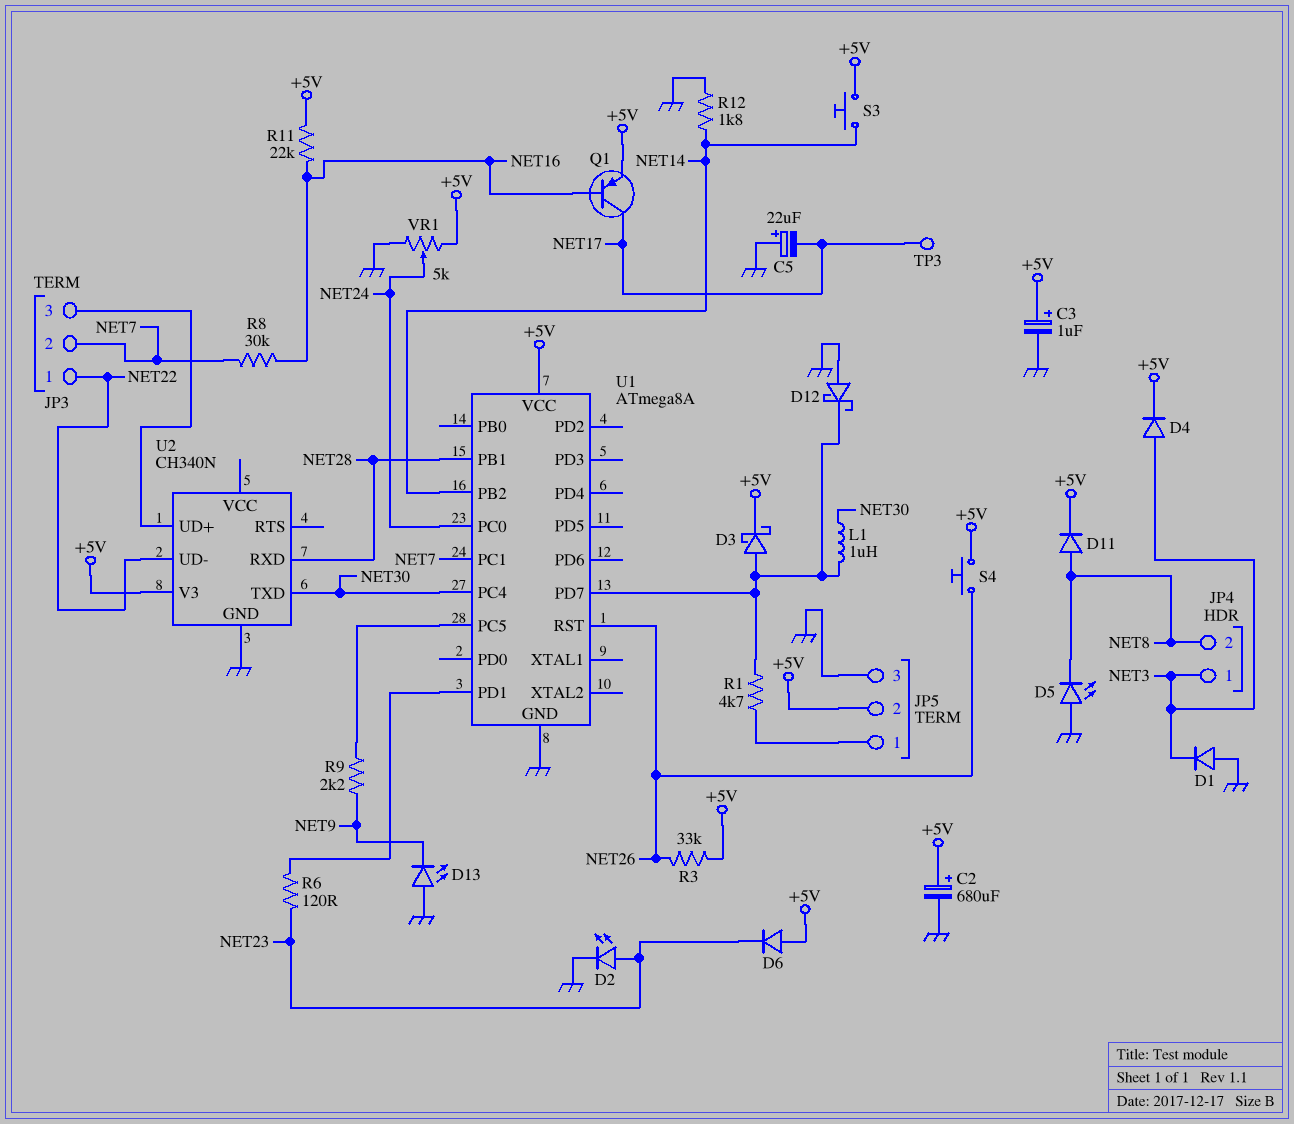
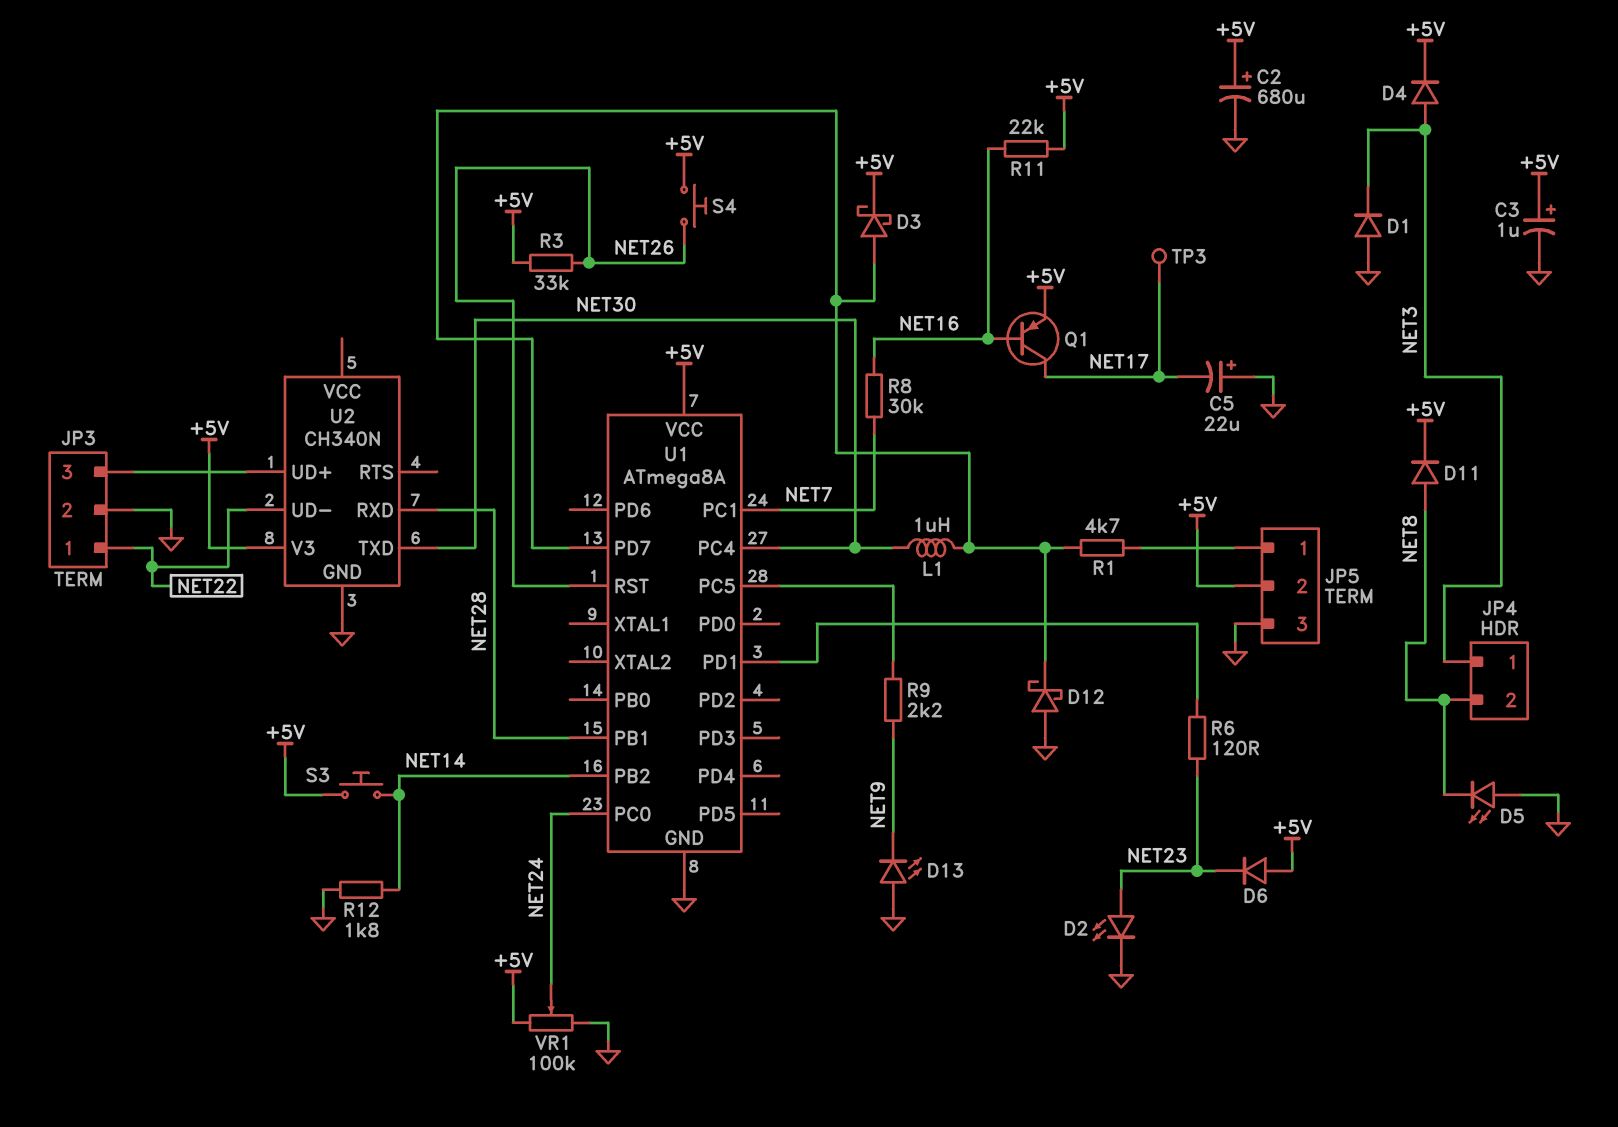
JP3 pin 2: NET7 -> GND
VR1: 5k (+5V, GND, wiper NET24) -> 100k (+5V, GND, wiper NET24)

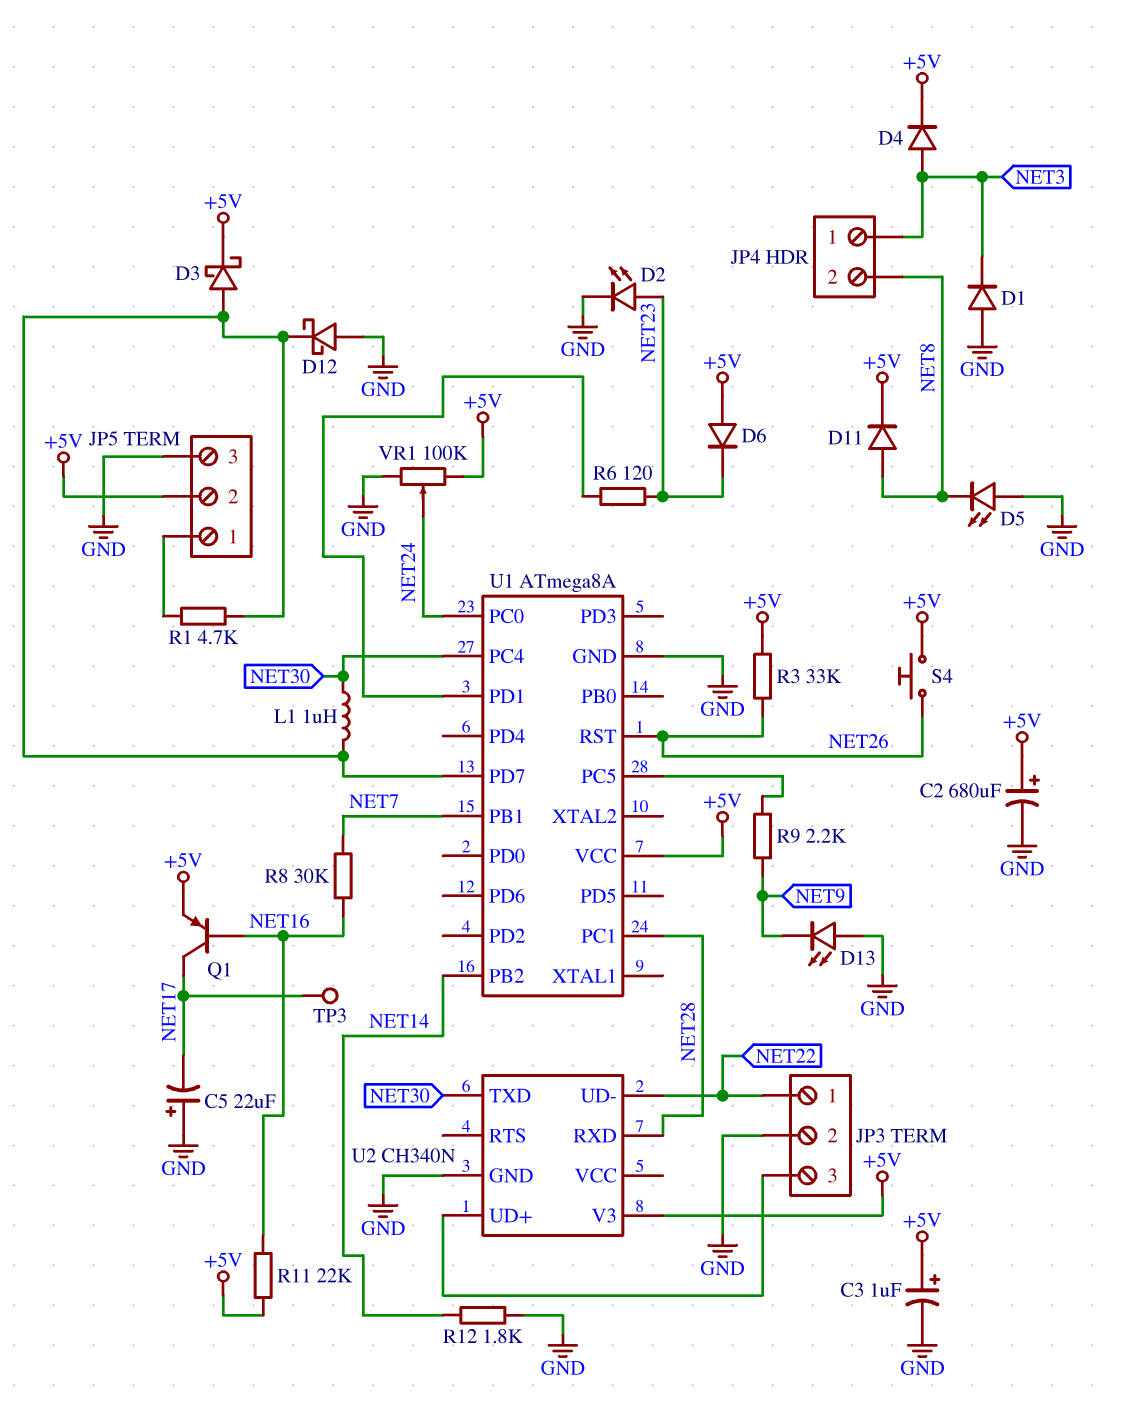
S3: button (+5V, NET14) -> none
U1 pin PB1: NET28 -> NET7
U1 pin PC1: NET7 -> NET28

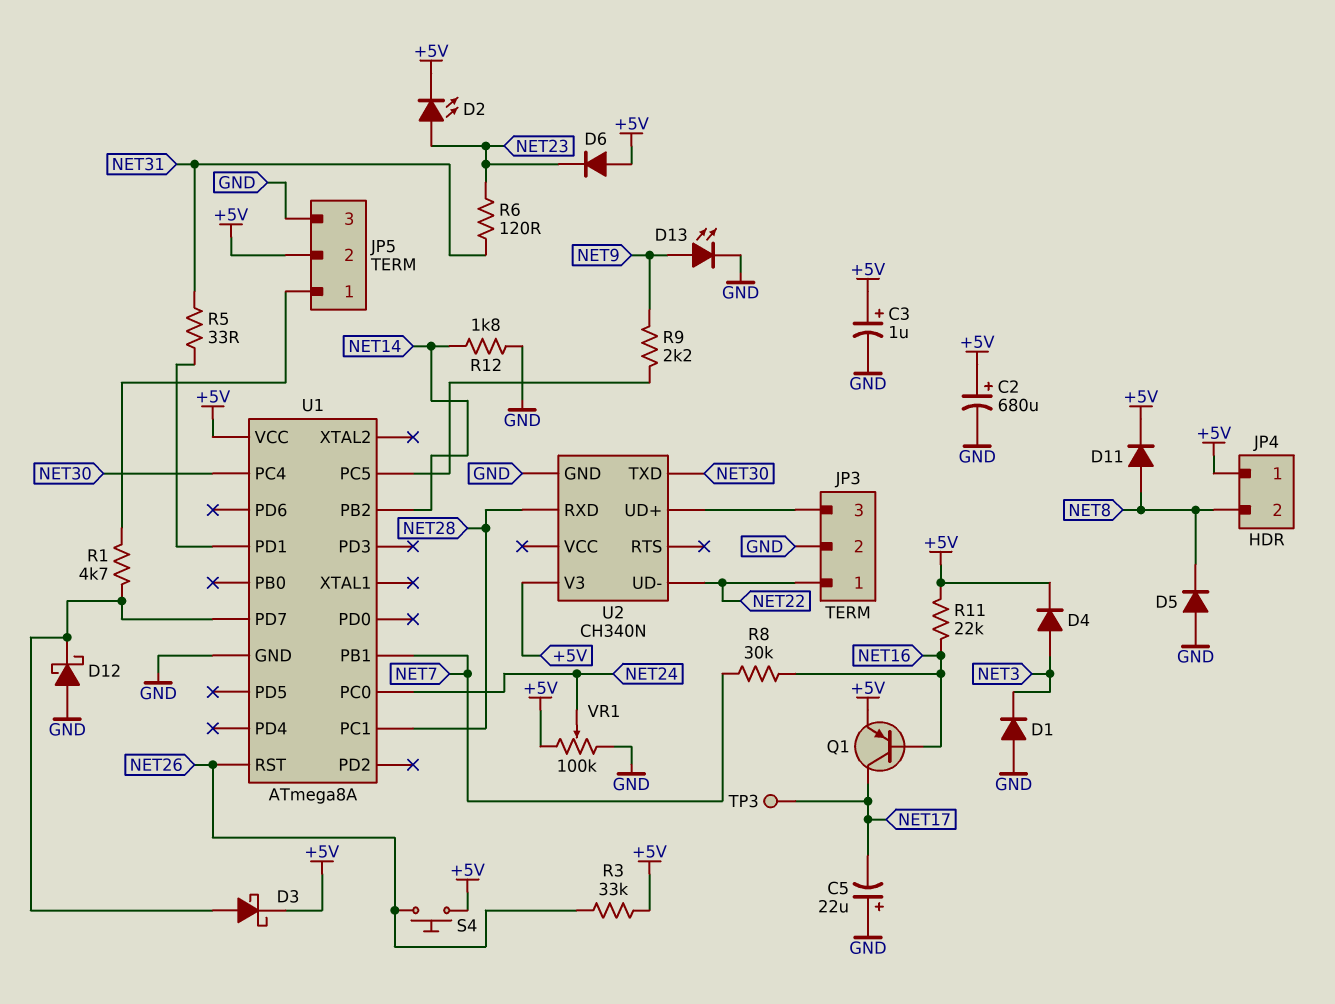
D2: LED (A NET23, K GND) -> LED (A NET23, K +5V)
D5: LED (A GND, K NET8) -> diode (A GND, K NET8)
D13: LED (A GND, K NET9) -> LED (A NET9, K GND)
JP4 pin 1: NET3 -> +5V
L1: 1uH (NET30, U1/PD7) -> none
R5: none -> 33 (NET31, U1/PD1)
R6: 120 (NET23, U1/PD1) -> 120 (NET23, NET31)

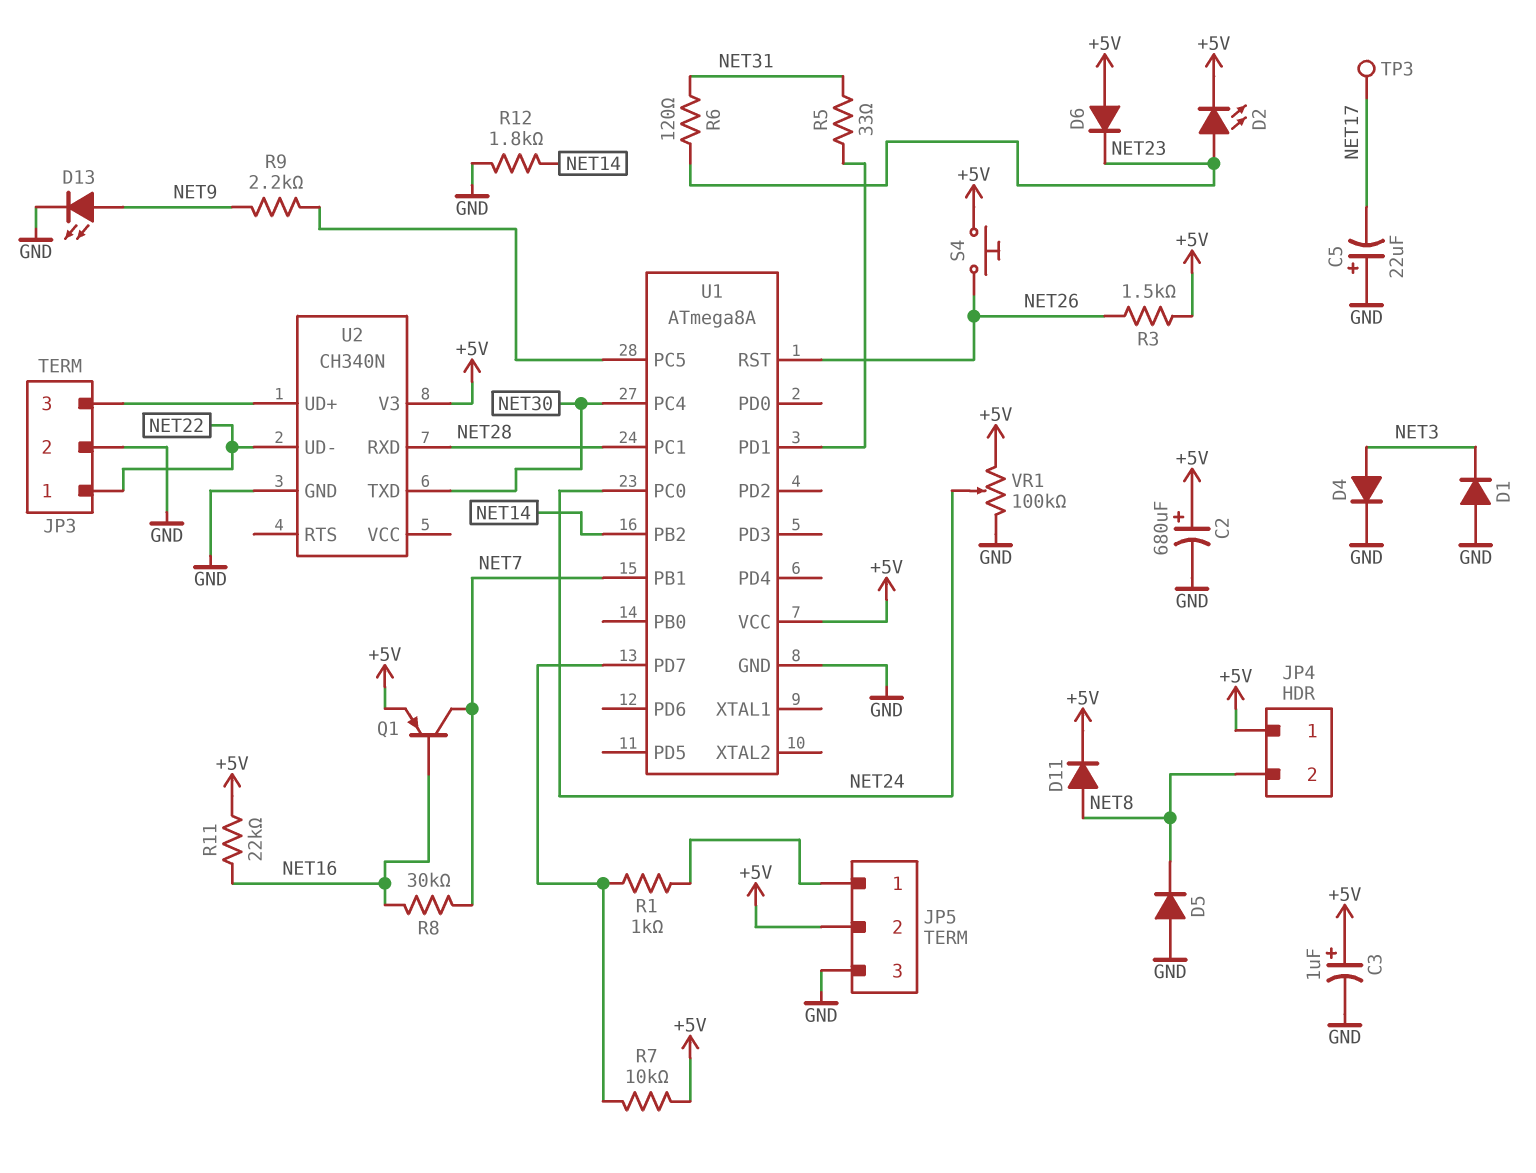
D3: schottky (A U1/PD7, K +5V) -> none
D4: diode (A NET3, K +5V) -> diode (A NET3, K GND)
D12: schottky (A GND, K U1/PD7) -> none
Q1: PNP (B NET16, C NET17, E +5V) -> PNP (B NET16, C NET7, E +5V)
R1: 4.7k (JP5/1, U1/PD7) -> 1k (JP5/1, U1/PD7)
R3: 33k (+5V, NET26) -> 1.5k (+5V, NET26)
R7: none -> 10k (+5V, U1/PD7)

